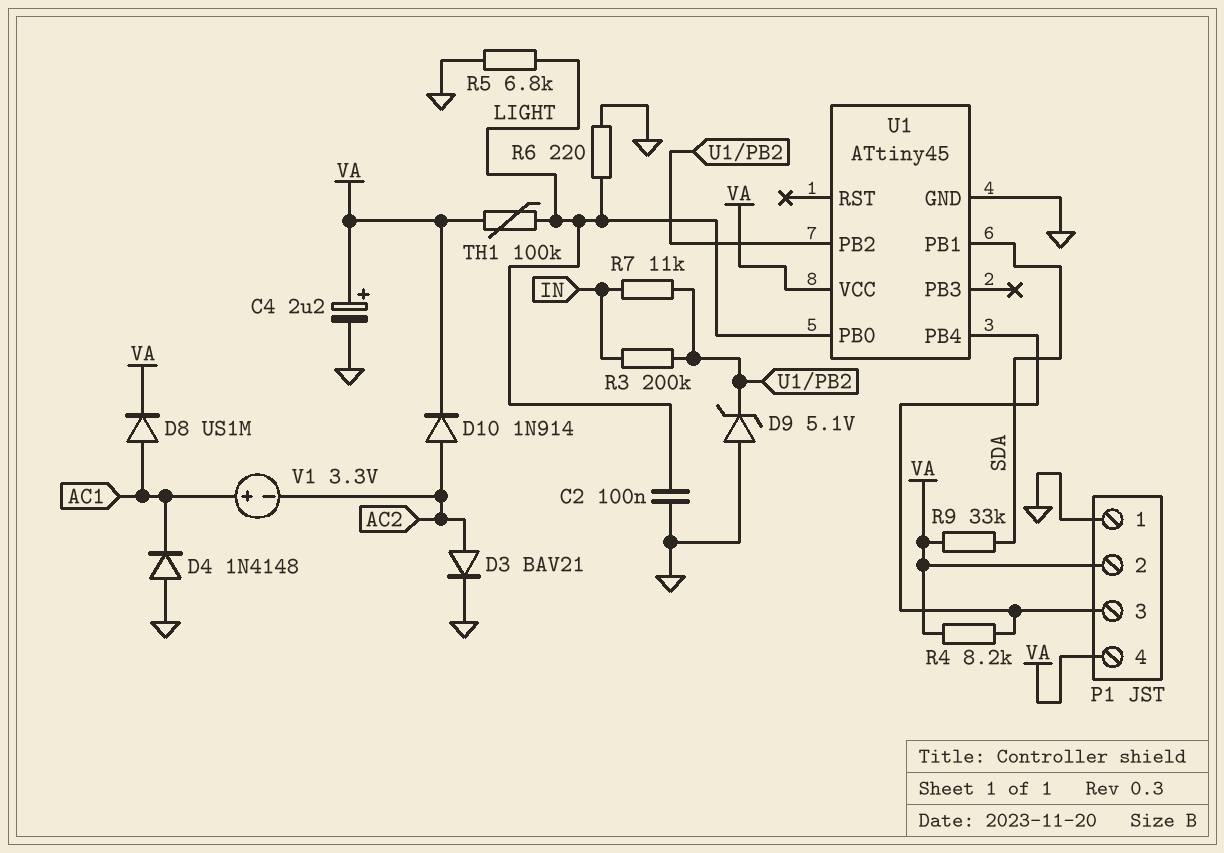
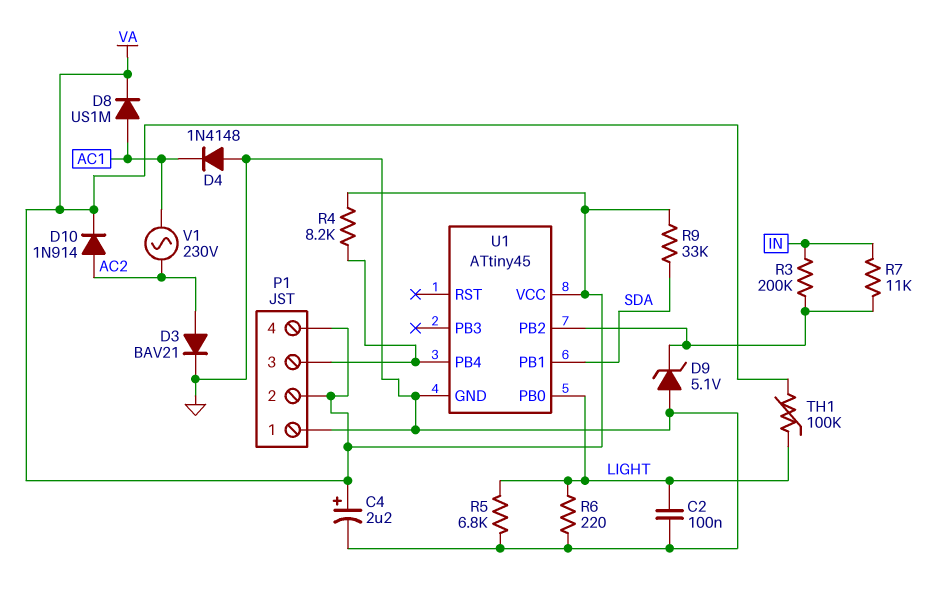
V1: 3.3V (plus AC1, minus AC2) -> AC 230V (AC1, AC2)

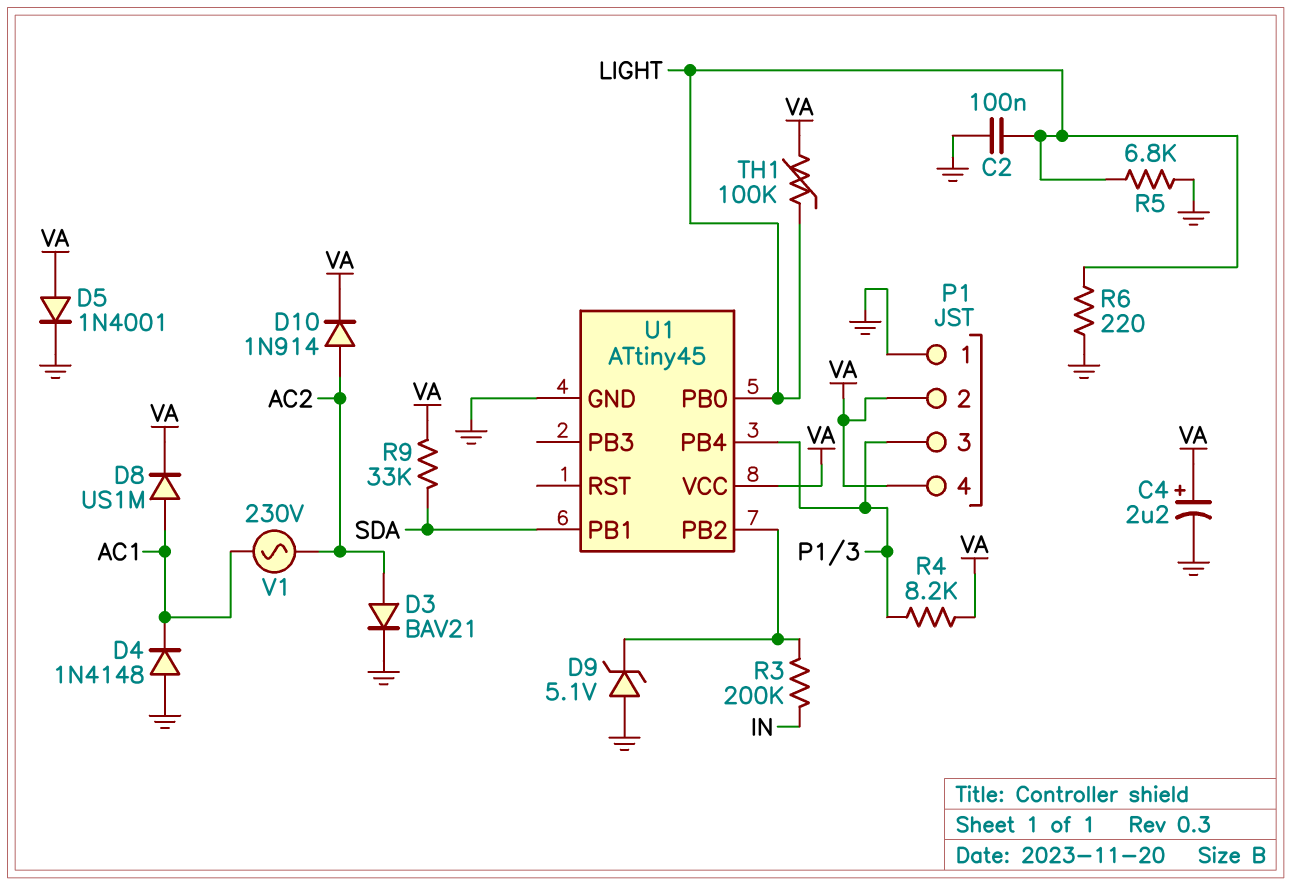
D5: none -> diode 1N4001 (A VA, K GND)
R7: 11k (IN, U1/PB2) -> none

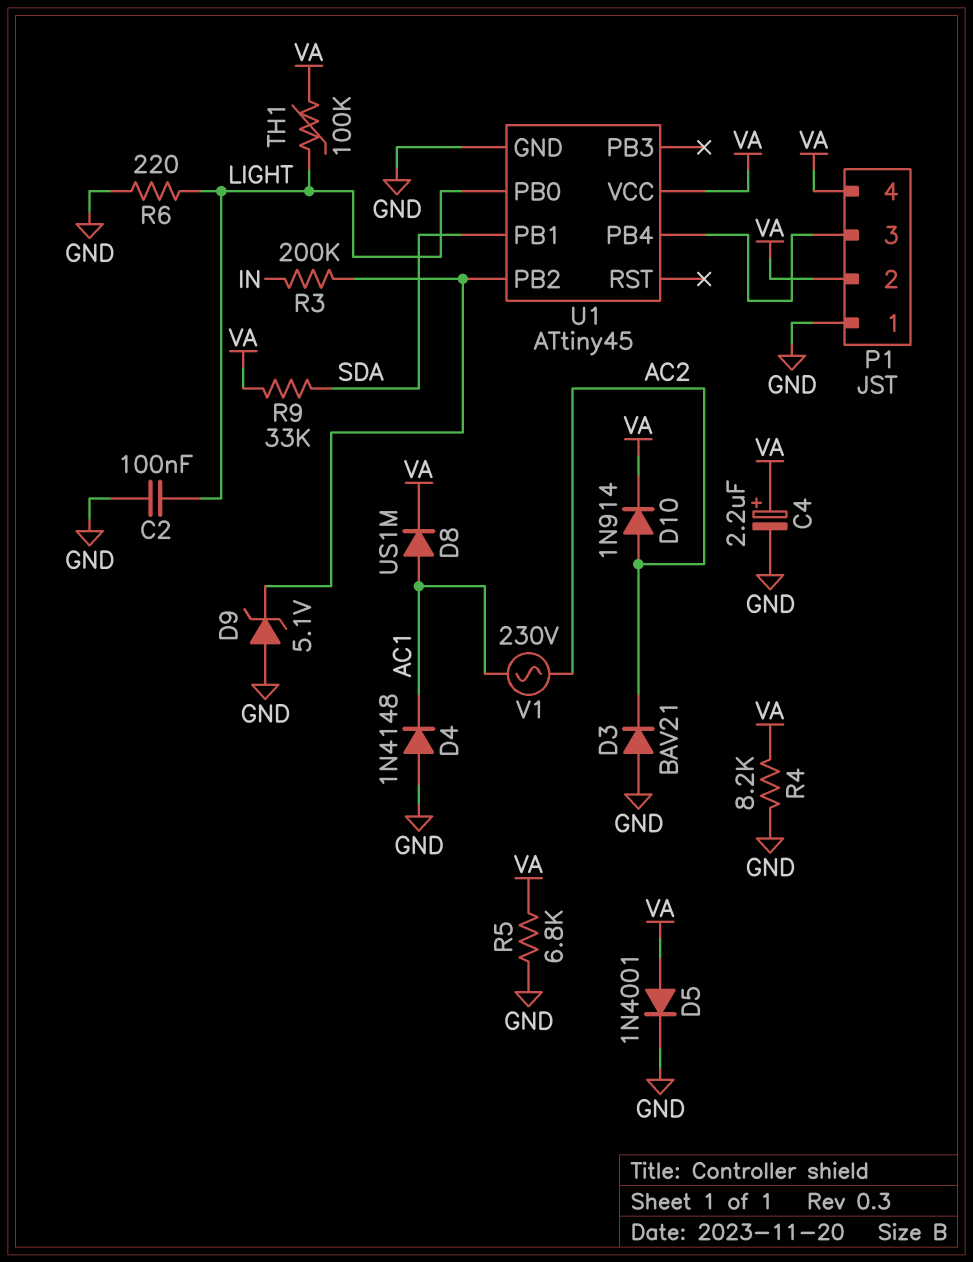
D3: diode BAV21 (A AC2, K GND) -> diode BAV21 (A GND, K AC2)
R4: 8.2k (P1/3, VA) -> 8.2k (GND, VA)
R5: 6.8k (GND, LIGHT) -> 6.8k (GND, VA)

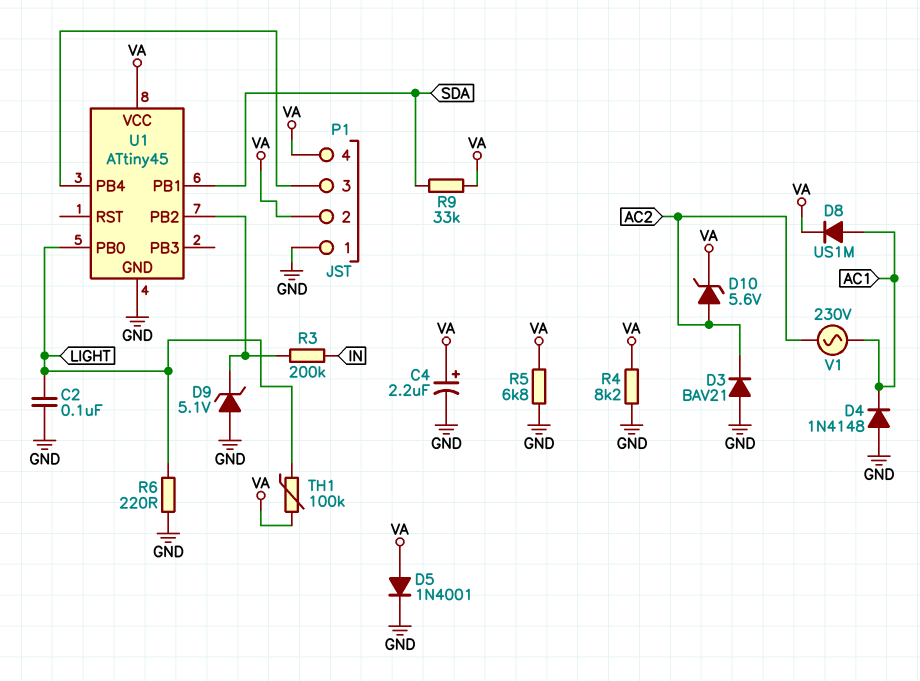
D10: diode 1N914 (A AC2, K VA) -> zener 5.6V (A AC2, K VA)

